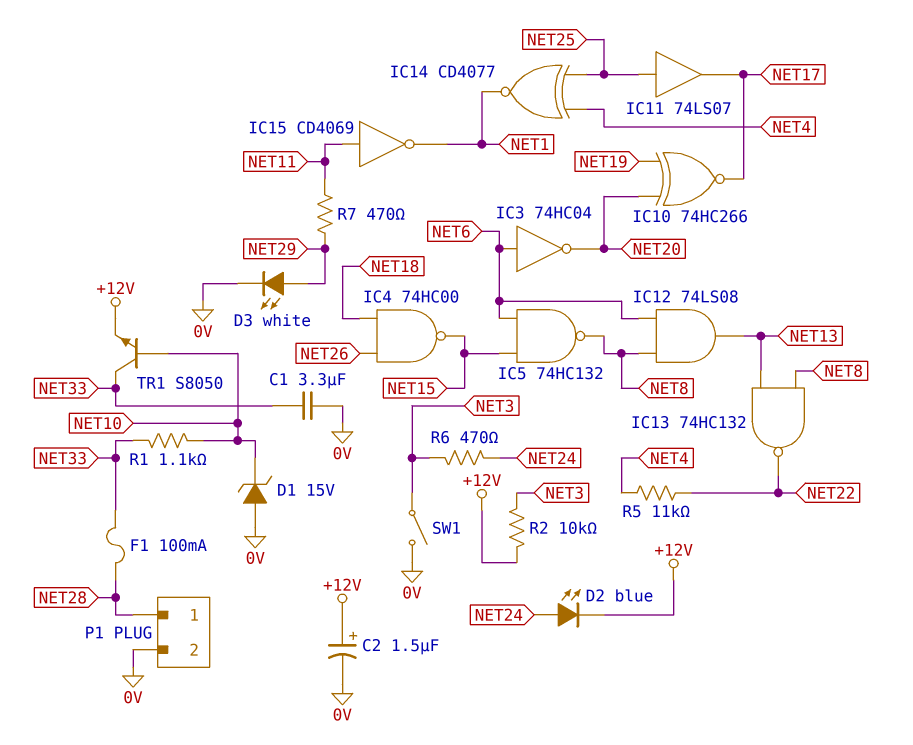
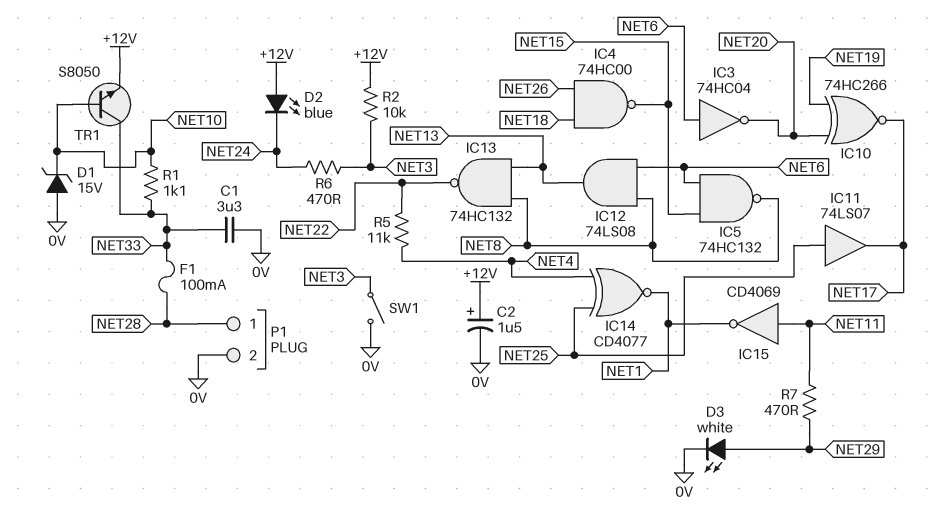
D2: LED blue (A NET24, K +12V) -> LED blue (A +12V, K NET24)

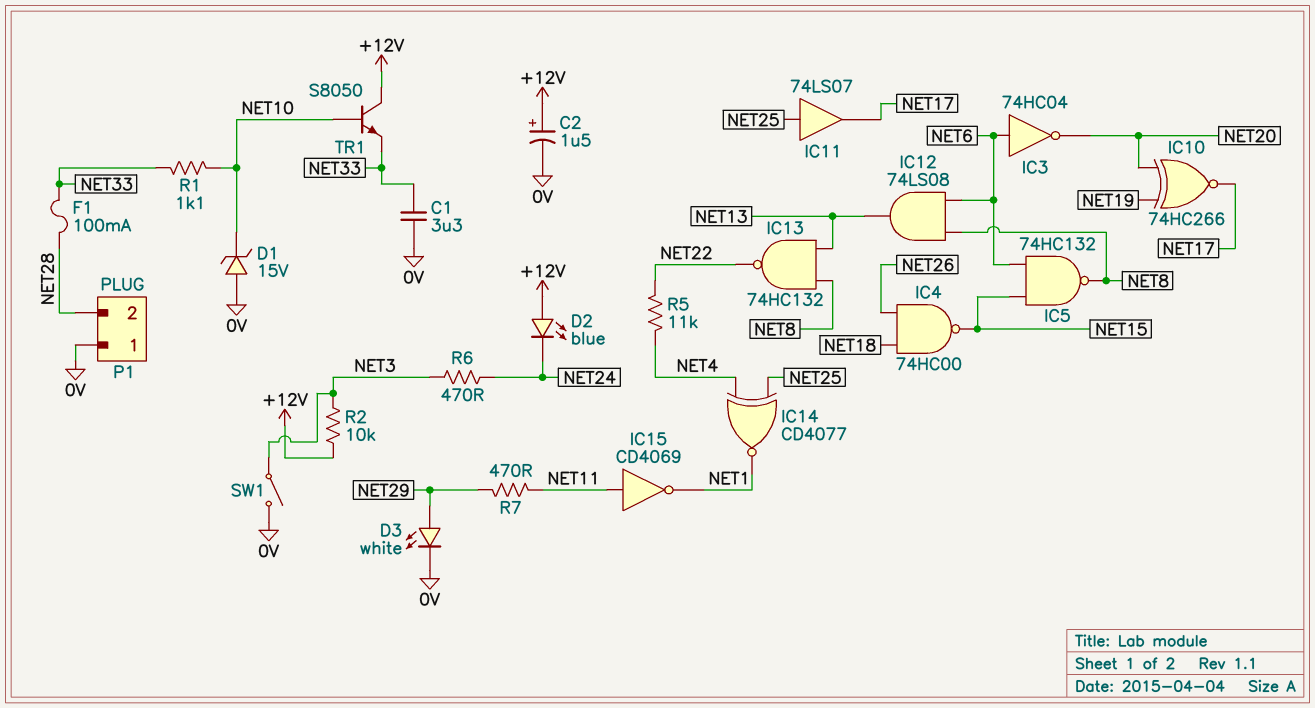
P1 pin 1: NET28 -> 0V
P1 pin 2: 0V -> NET28
TR1: NPN S8050 (B NET10, C NET33, E +12V) -> NPN S8050 (B NET10, C +12V, E NET33)

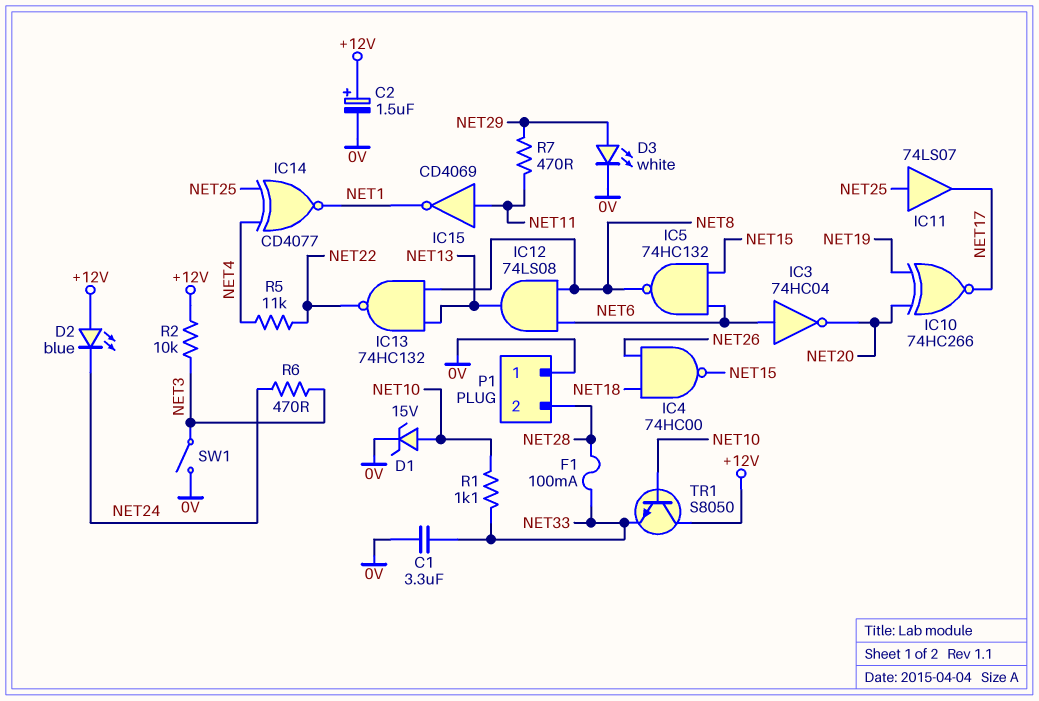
D1: zener 15V (A 0V, K NET10) -> zener 15V (A NET10, K 0V)

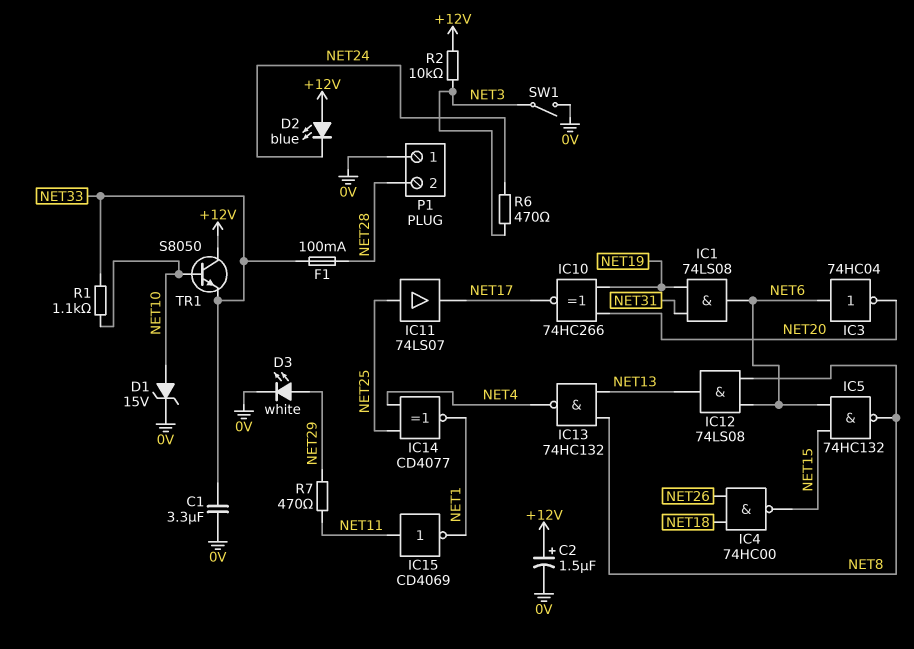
IC1: none -> AND 74LS08 (in NET19, in NET31, out NET6)
IC13: NAND 74HC132 (in NET8, in NET13, out NET22) -> NAND 74HC132 (in NET8, in NET13, out NET4)
R5: 11k (NET4, NET22) -> none

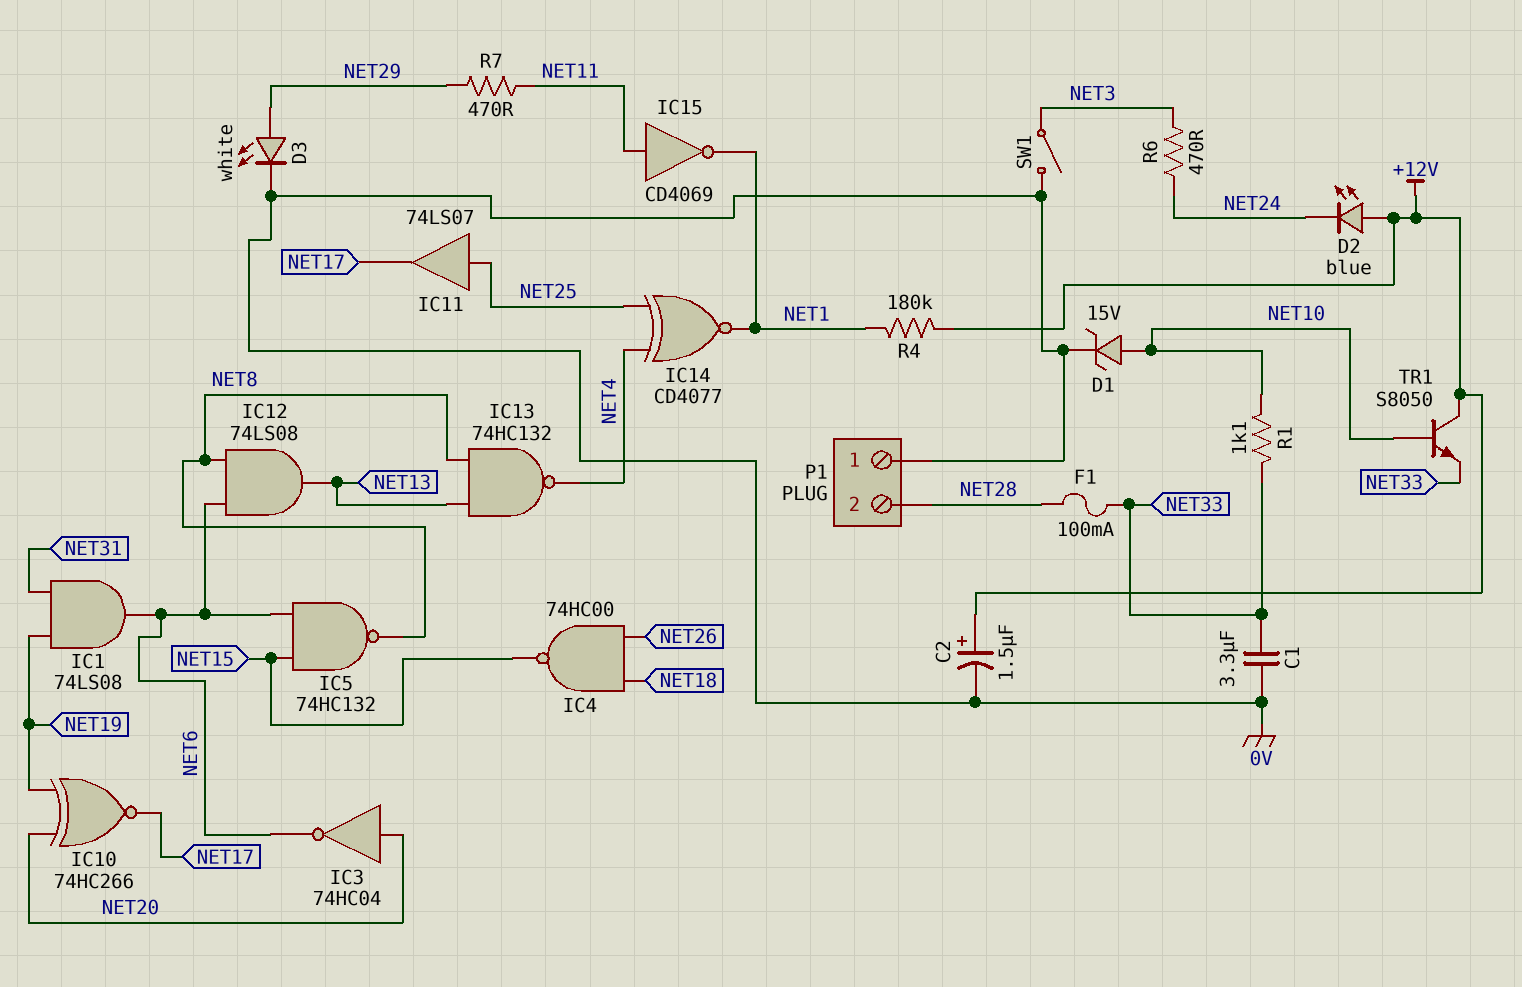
IC3: NOT 74HC04 (in NET6, out NET20) -> NOT 74HC04 (in NET20, out NET6)
R2: 10k (+12V, NET3) -> none
R4: none -> 180k (+12V, NET1)

